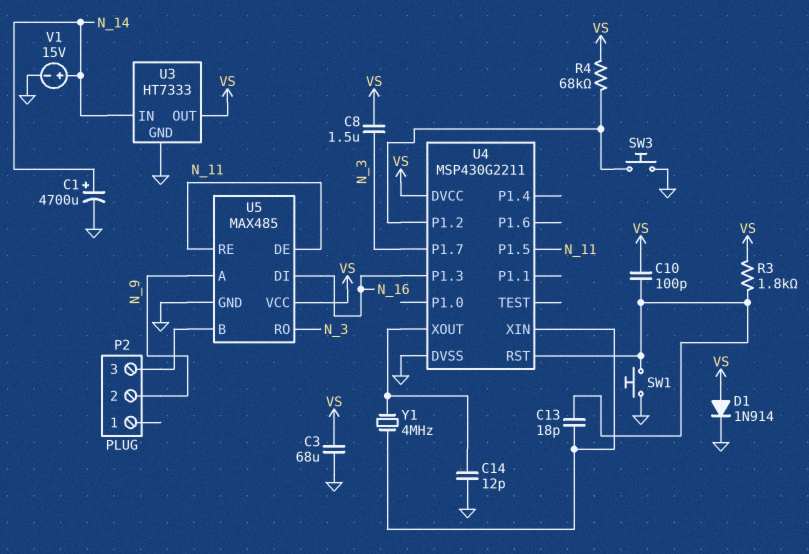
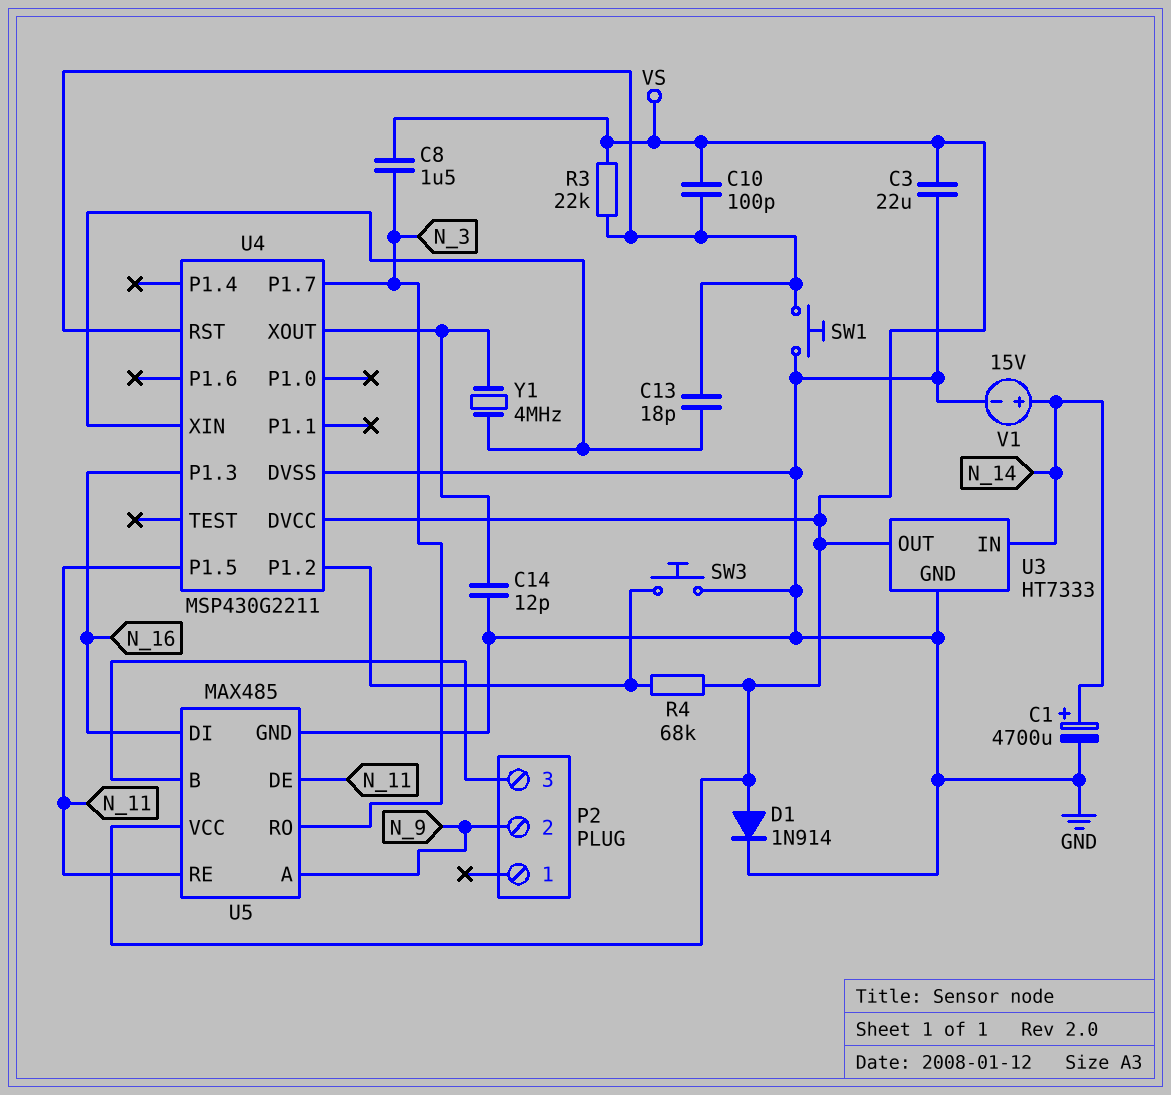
C3: 68uF (GND, VS) -> 22uF (GND, VS)
R3: 1.8k (U4/RST, VS) -> 22k (U4/RST, VS)

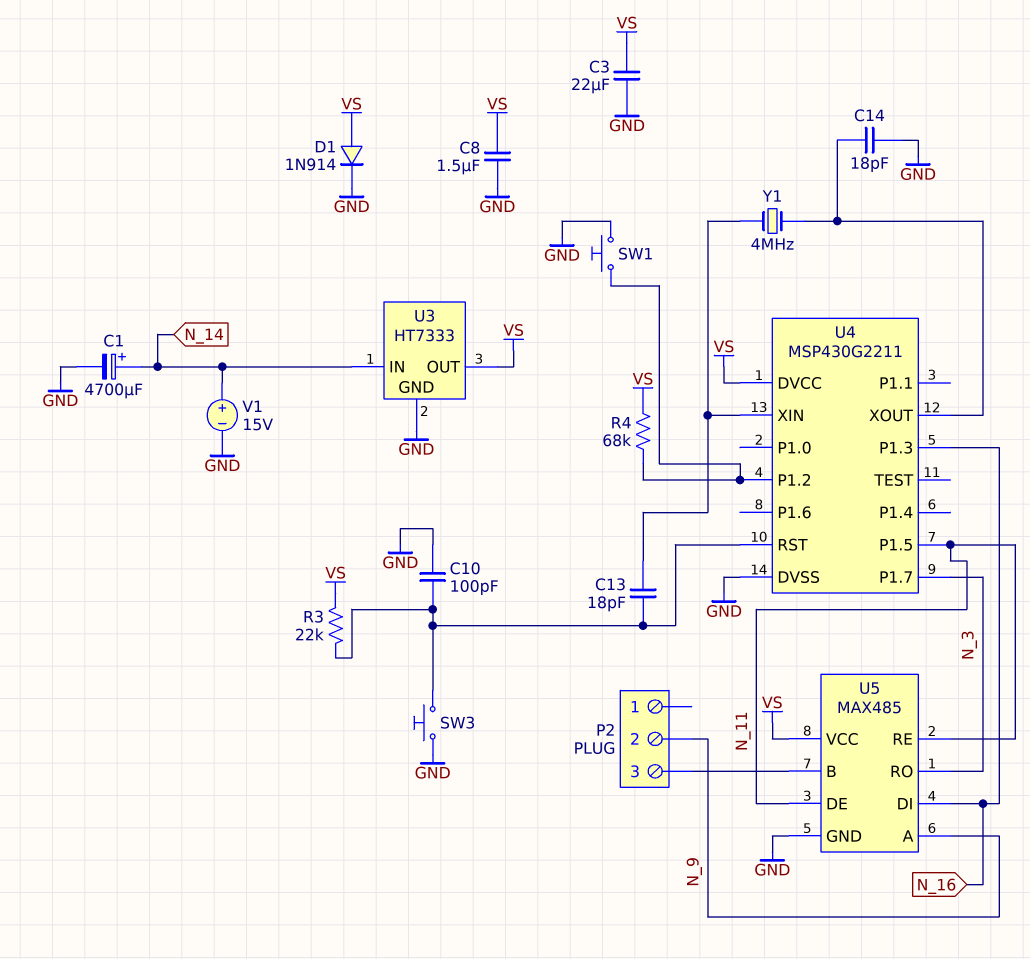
C8: 1.5uF (N_3, VS) -> 1.5uF (GND, VS)
C10: 100pF (U4/RST, VS) -> 100pF (GND, U4/RST)
C14: 12pF (GND, U4/XOUT) -> 18pF (GND, U4/XOUT)
SW1: button (GND, U4/RST) -> button (GND, U4/P1.2)
SW3: button (GND, U4/P1.2) -> button (GND, U4/RST)

